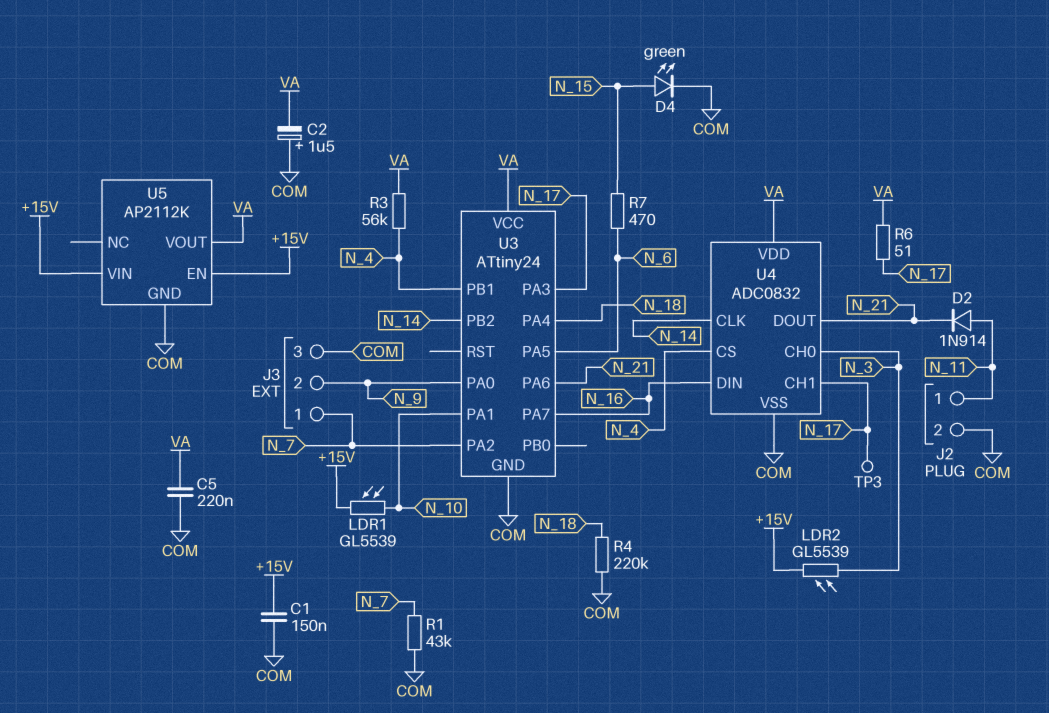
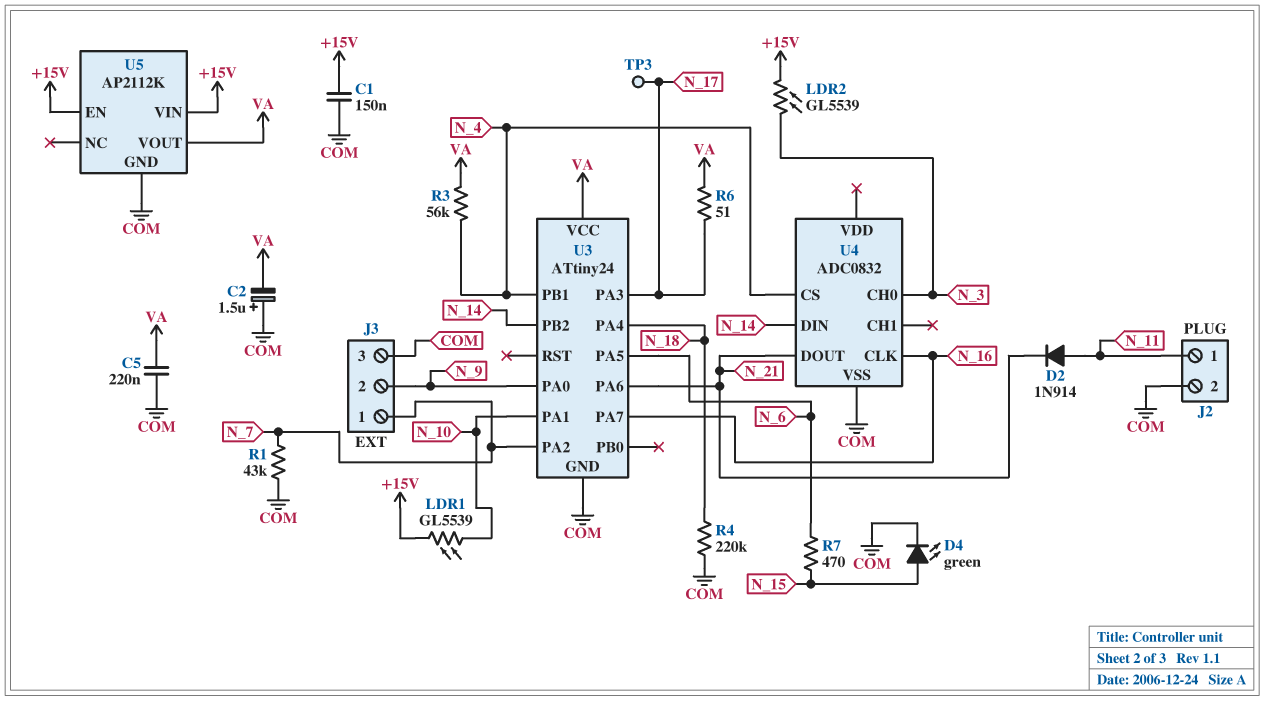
U4 pin CH1: N_17 -> none
U4 pin CLK: N_14 -> N_16
U4 pin DIN: N_16 -> N_14
U4 pin VDD: VA -> none

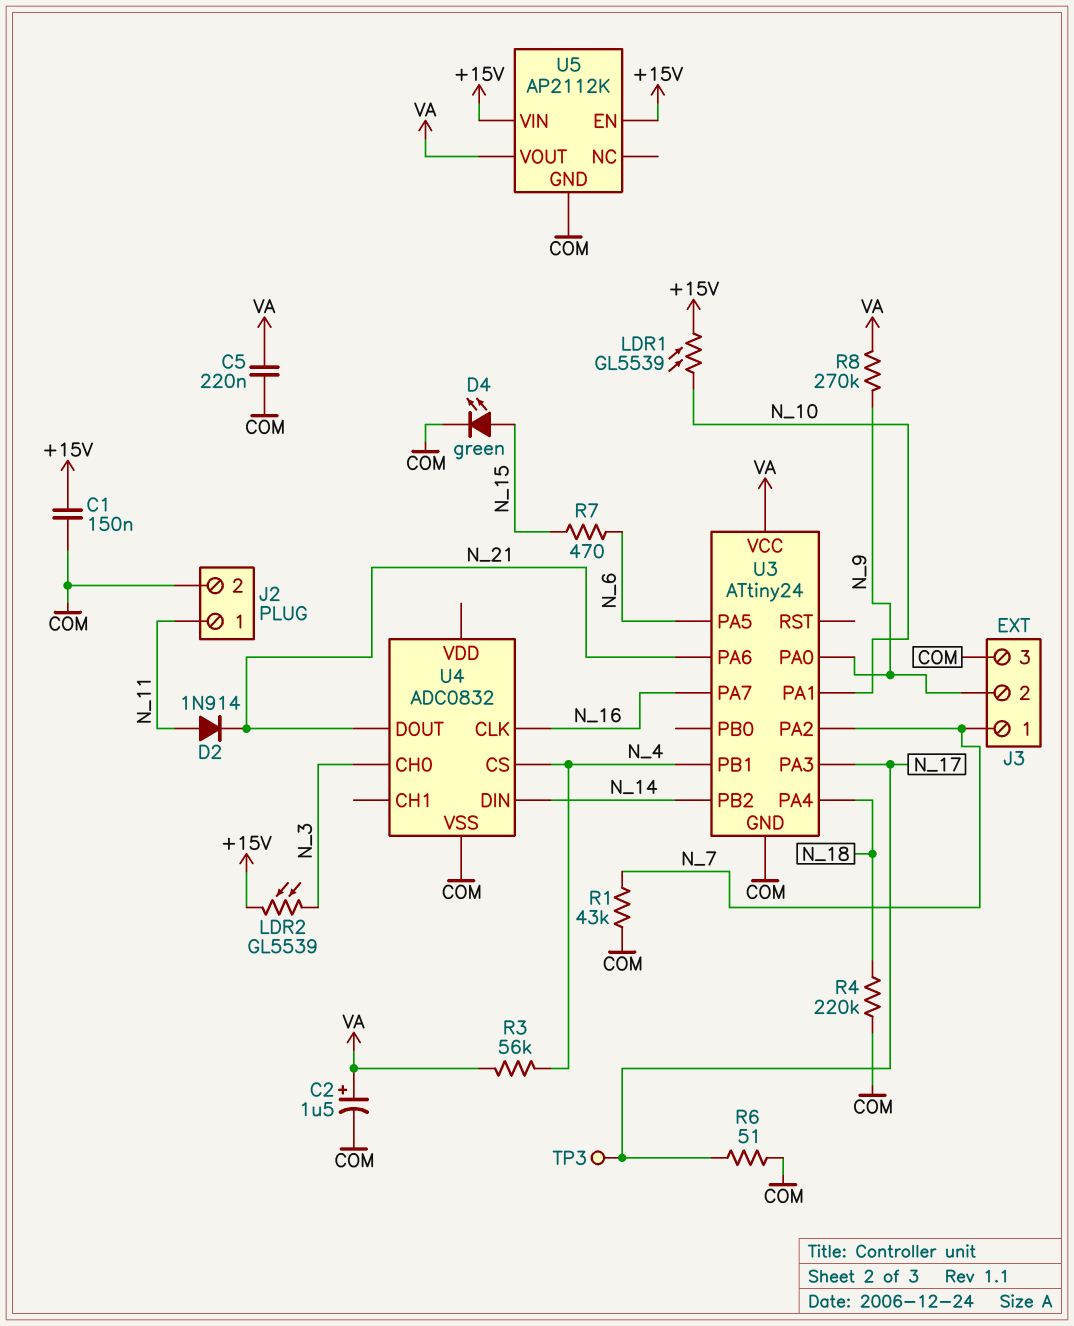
C2: 1.5uF (plus COM, minus VA) -> 1.5uF (plus VA, minus COM)
R6: 51 (N_17, VA) -> 51 (COM, N_17)
R8: none -> 270k (N_9, VA)

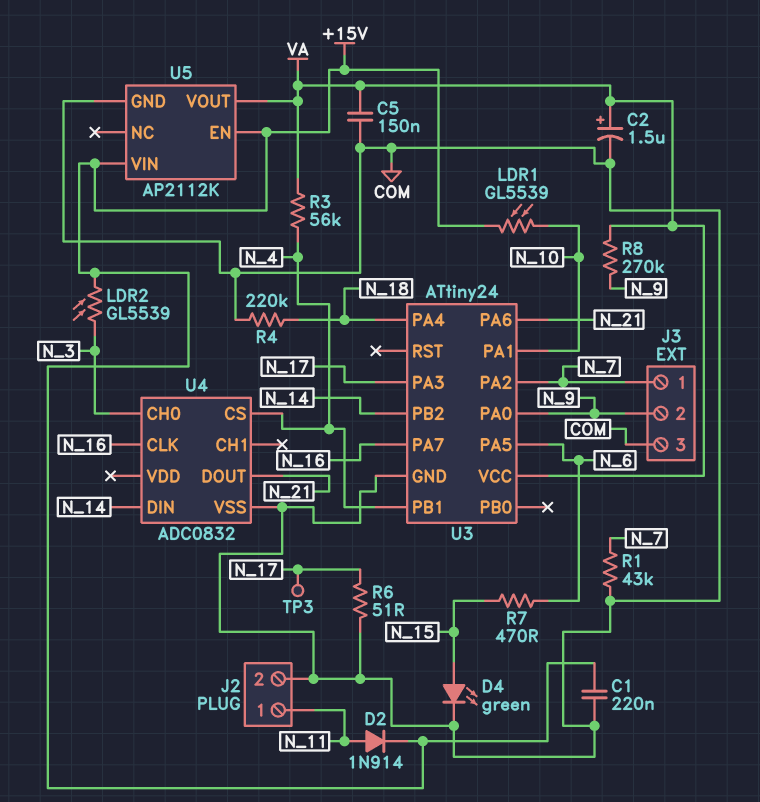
C1: 150nF (+15V, COM) -> 220nF (+15V, COM)
C5: 220nF (COM, VA) -> 150nF (COM, VA)
D2: diode 1N914 (A N_11, K N_21) -> diode 1N914 (A N_11, K +15V)

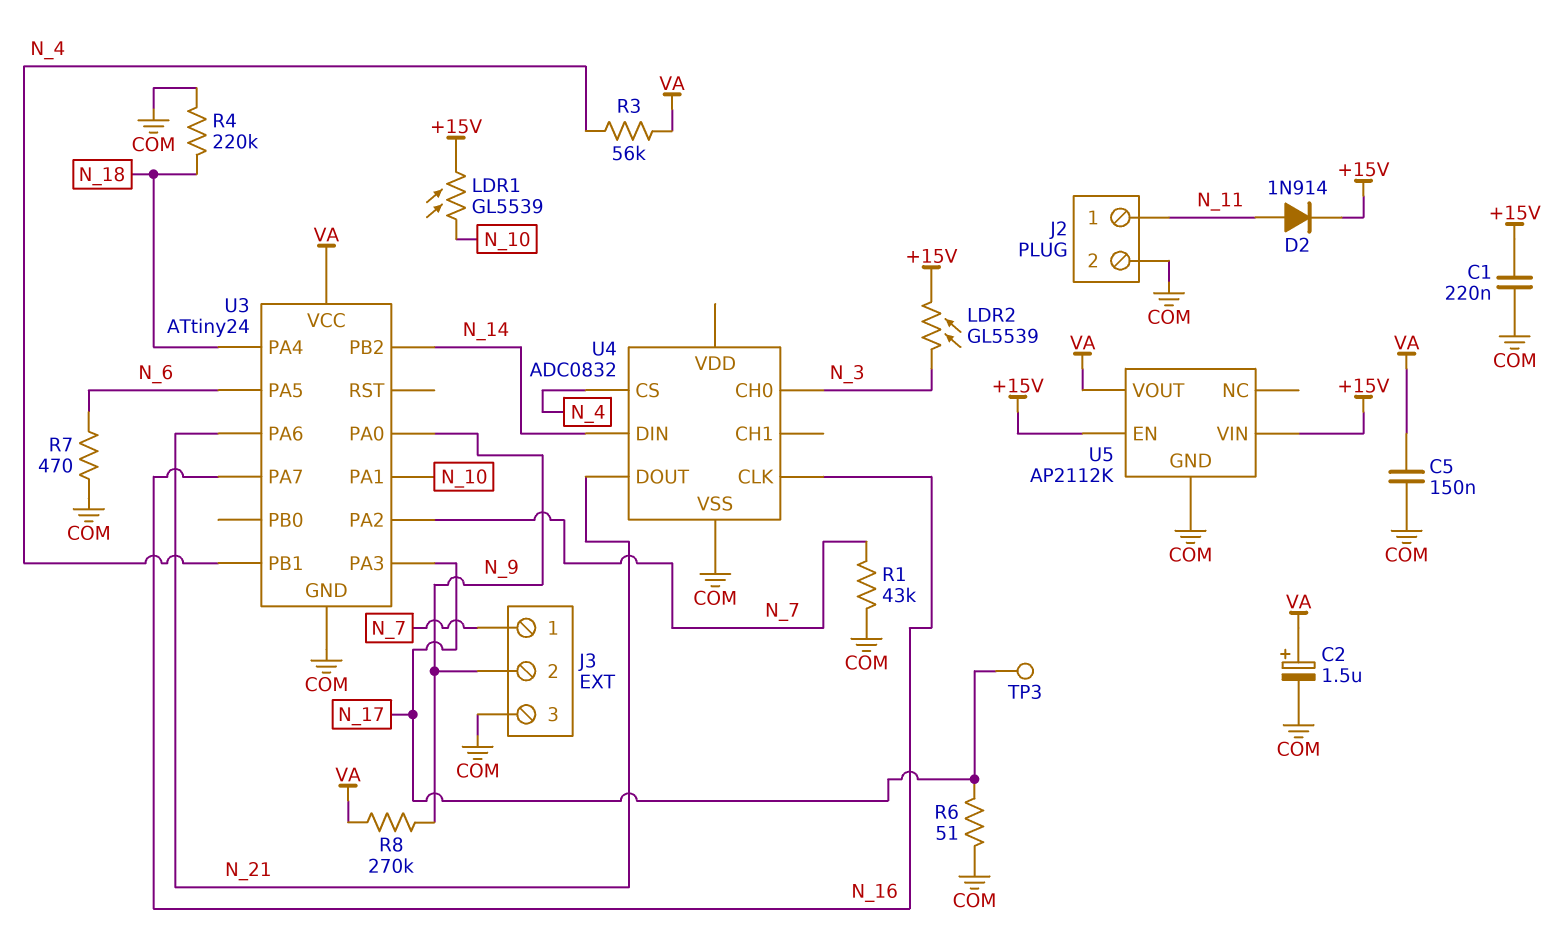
D4: LED green (A N_15, K COM) -> none
R7: 470 (N_6, N_15) -> 470 (COM, N_6)

